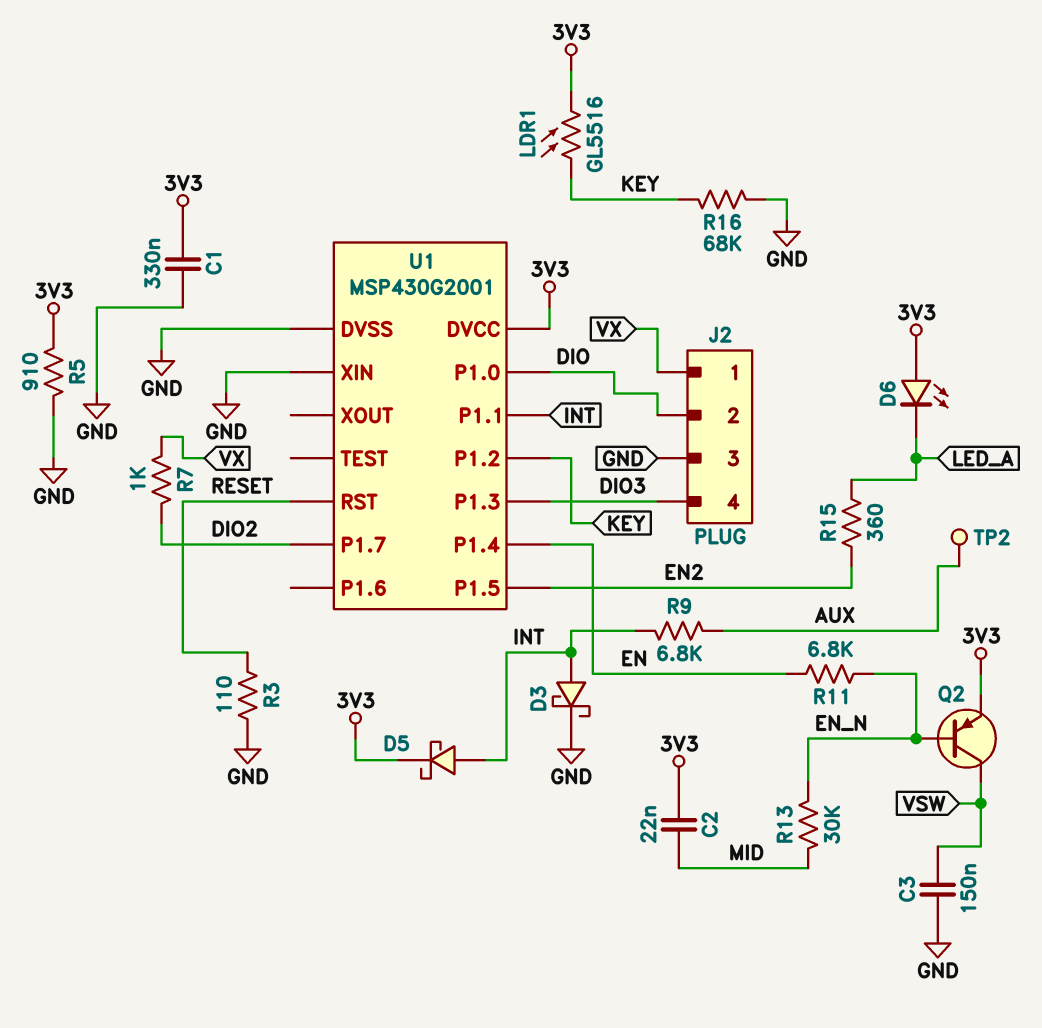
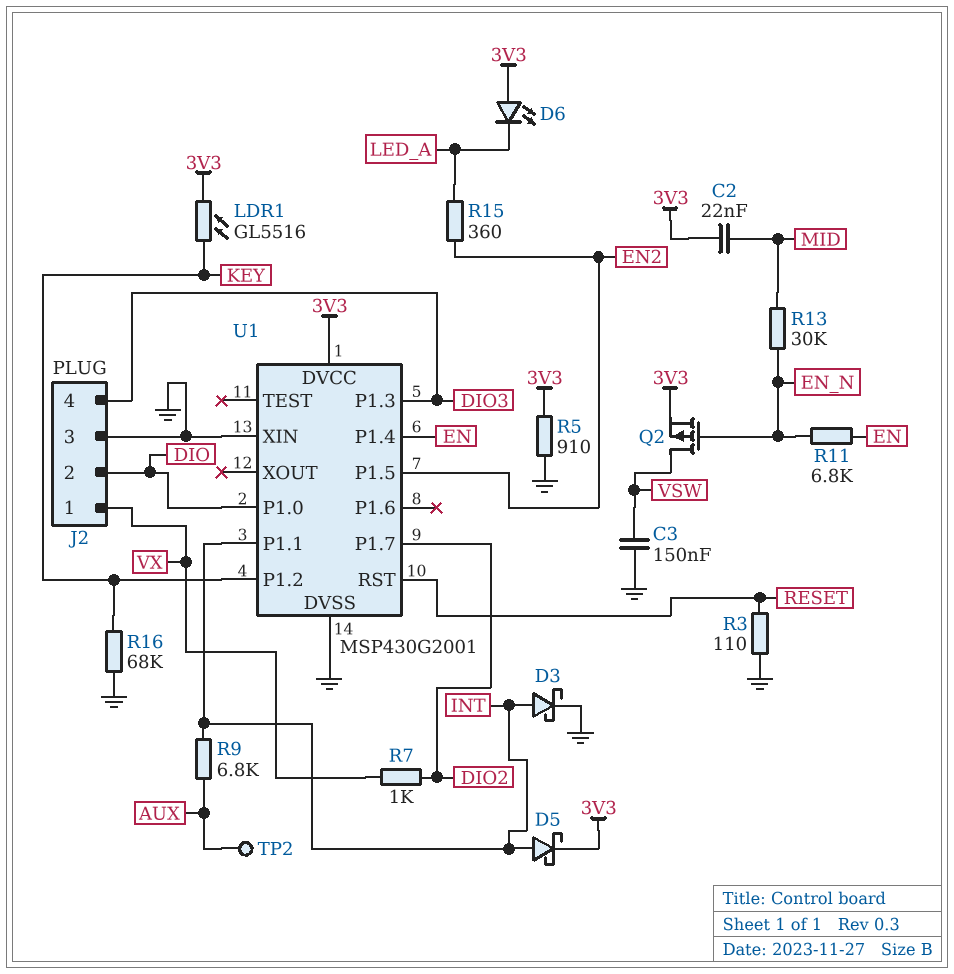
C1: 330nF (3V3, GND) -> none
Q2: PNP (B EN_N, C VSW, E 3V3) -> PMOS (G EN_N, D VSW, S 3V3)

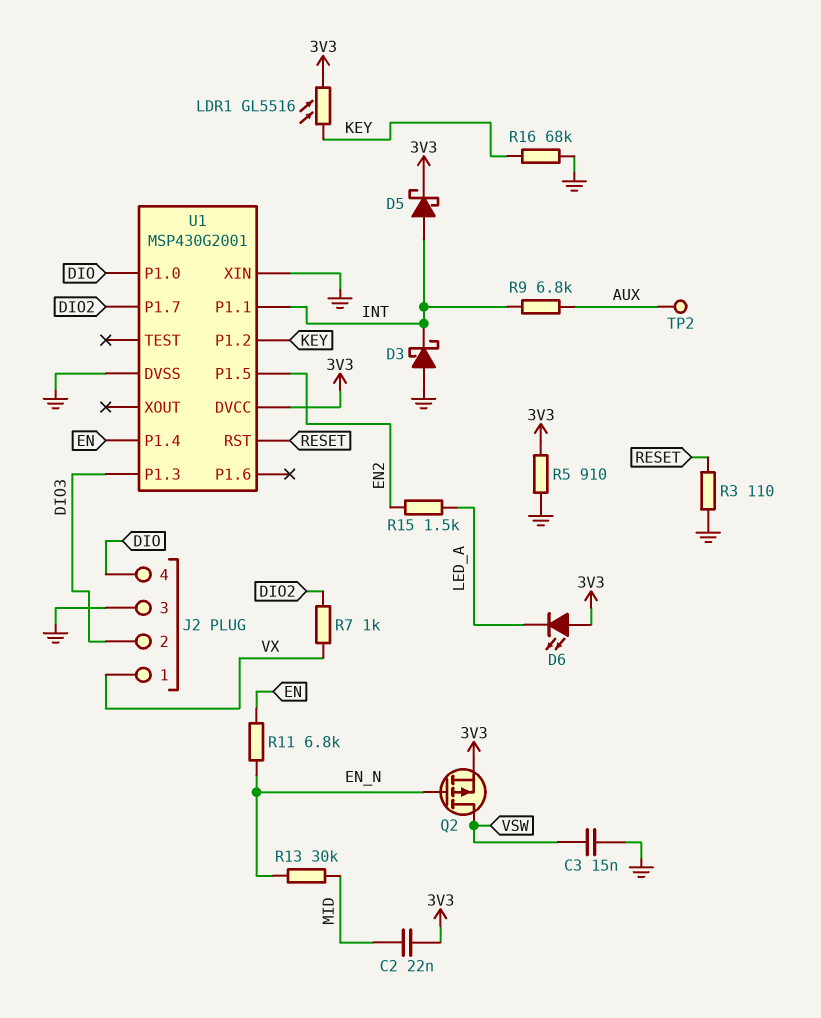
C3: 150nF (GND, VSW) -> 15nF (GND, VSW)
D3: schottky (A INT, K GND) -> schottky (A GND, K INT)
J2 pin 2: DIO -> DIO3
J2 pin 4: DIO3 -> DIO
R15: 360 (EN2, LED_A) -> 1.5k (EN2, LED_A)

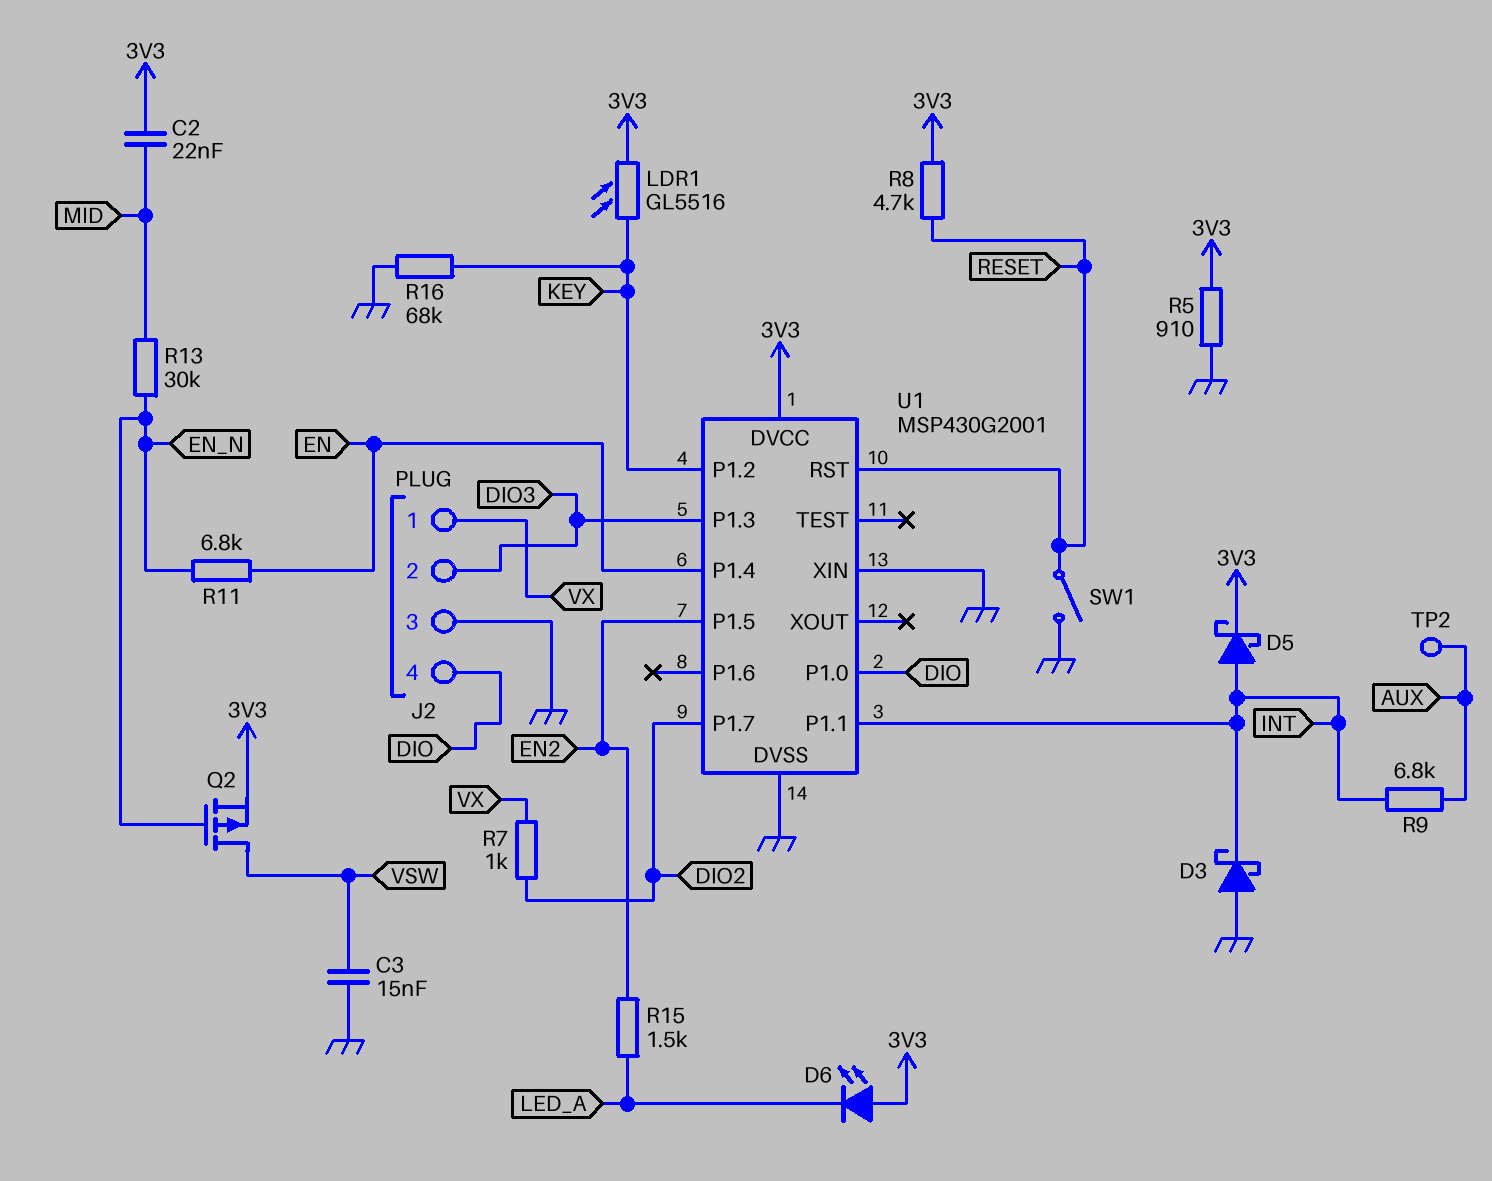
R3: 110 (GND, RESET) -> none
R8: none -> 4.7k (3V3, RESET)
SW1: none -> switch (GND, RESET)

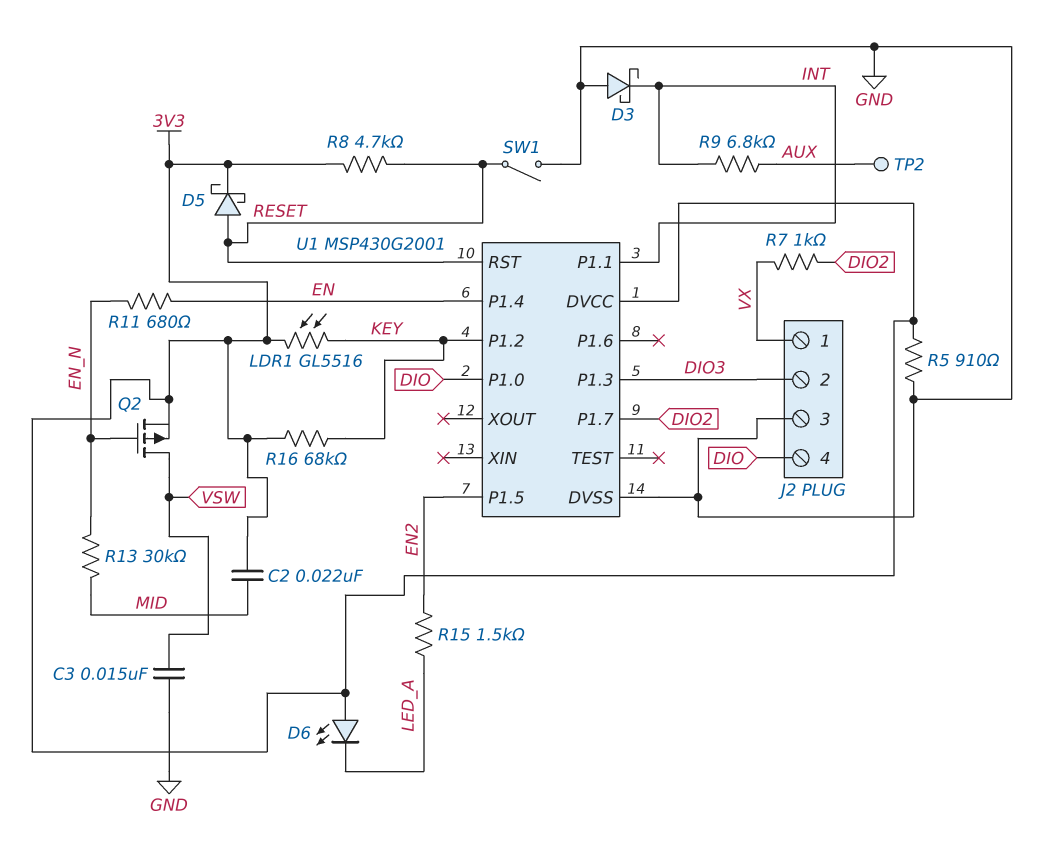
D5: schottky (A INT, K 3V3) -> schottky (A RESET, K 3V3)
R11: 6.8k (EN, EN_N) -> 680 (EN, EN_N)
R16: 68k (GND, KEY) -> 68k (3V3, KEY)
U1 pin XIN: GND -> none

